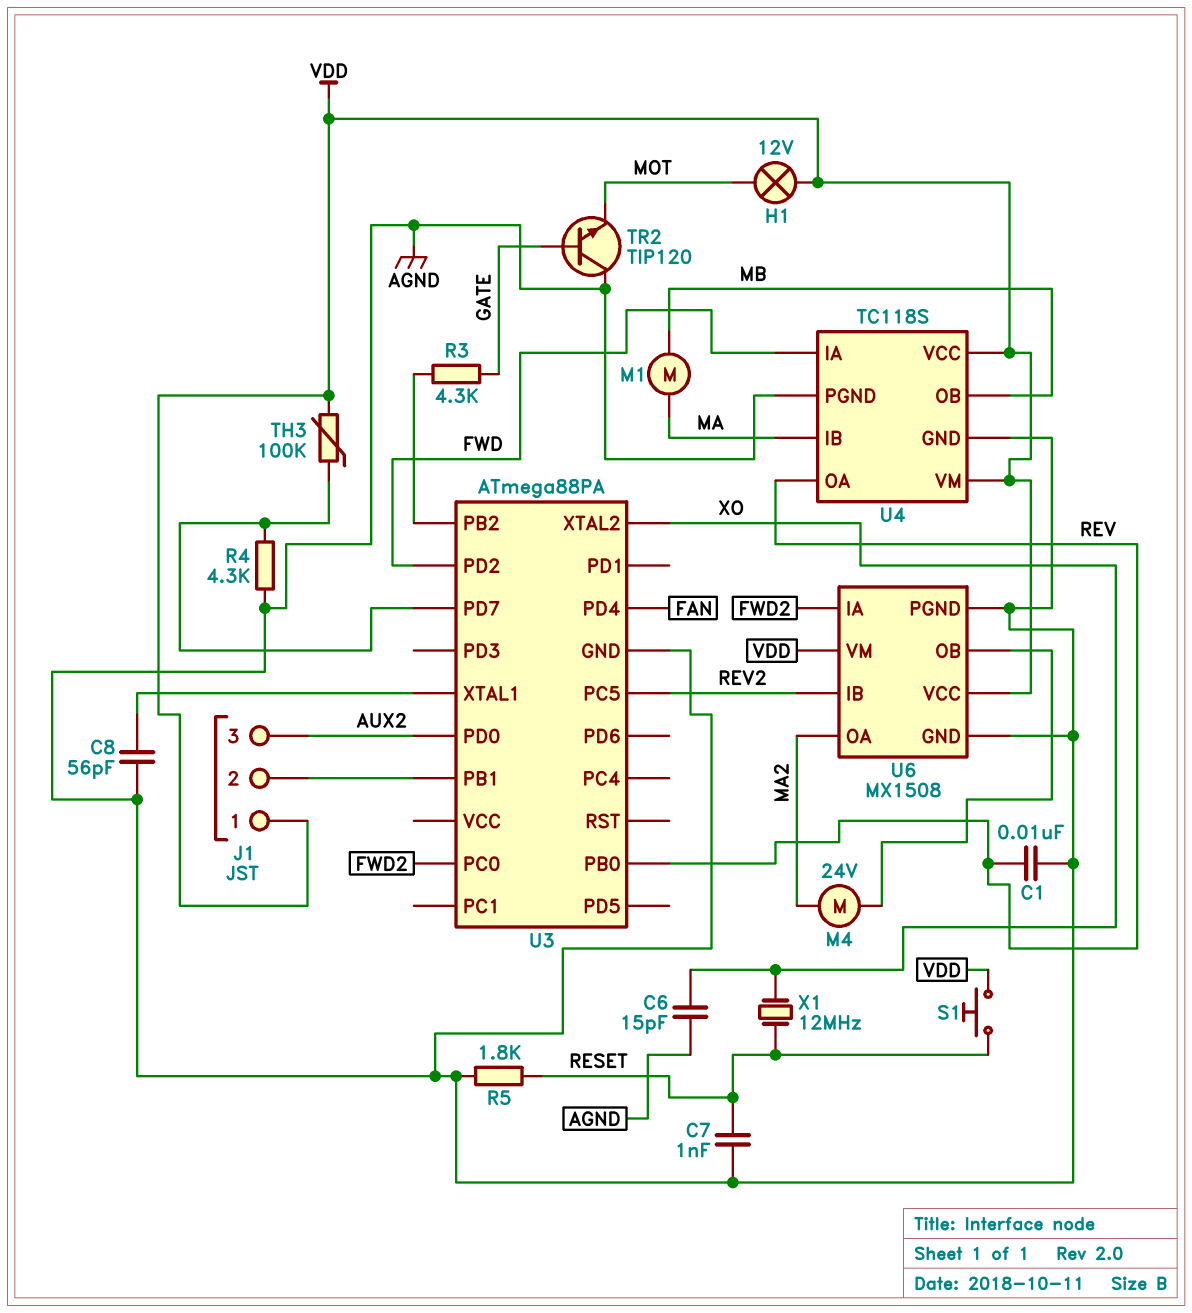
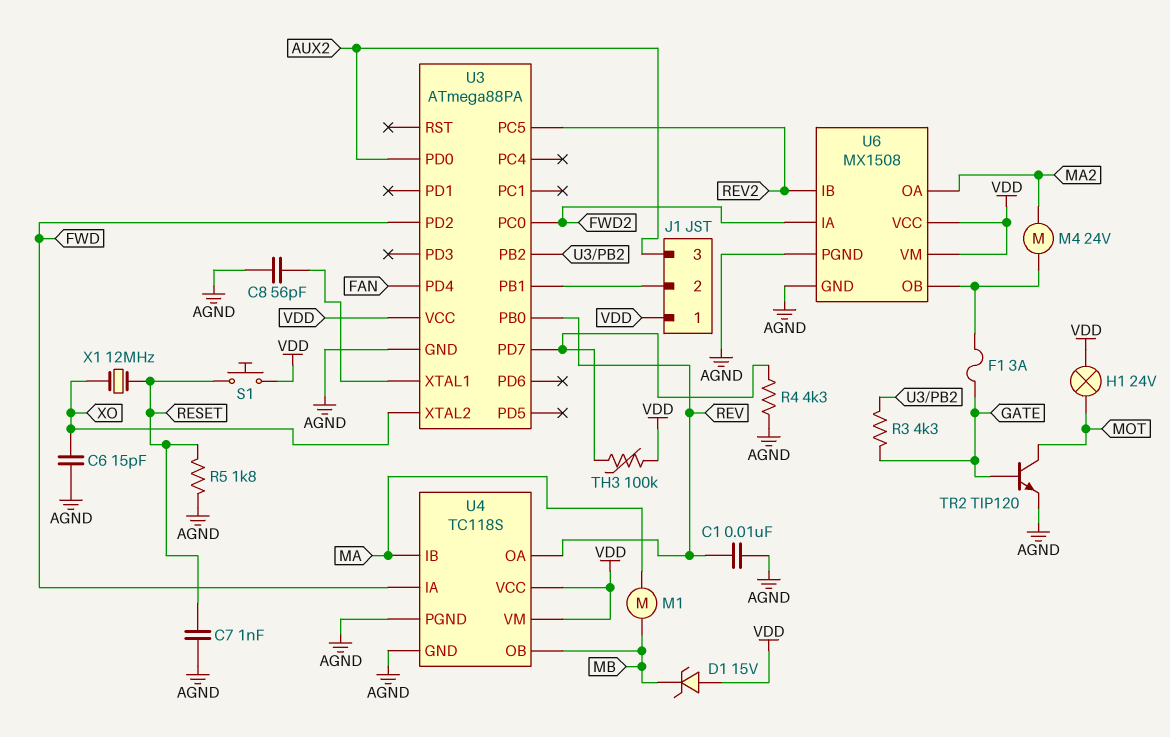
D1: none -> zener 15V (A VDD, K MB)
F1: none -> 3A (GATE, U6/OB)
H1: lamp 12V (MOT, VDD) -> lamp 24V (MOT, VDD)
TR2: NPN TIP120 (B GATE, C AGND, E MOT) -> NPN TIP120 (B GATE, C MOT, E AGND)
U3 pin VCC: none -> VDD

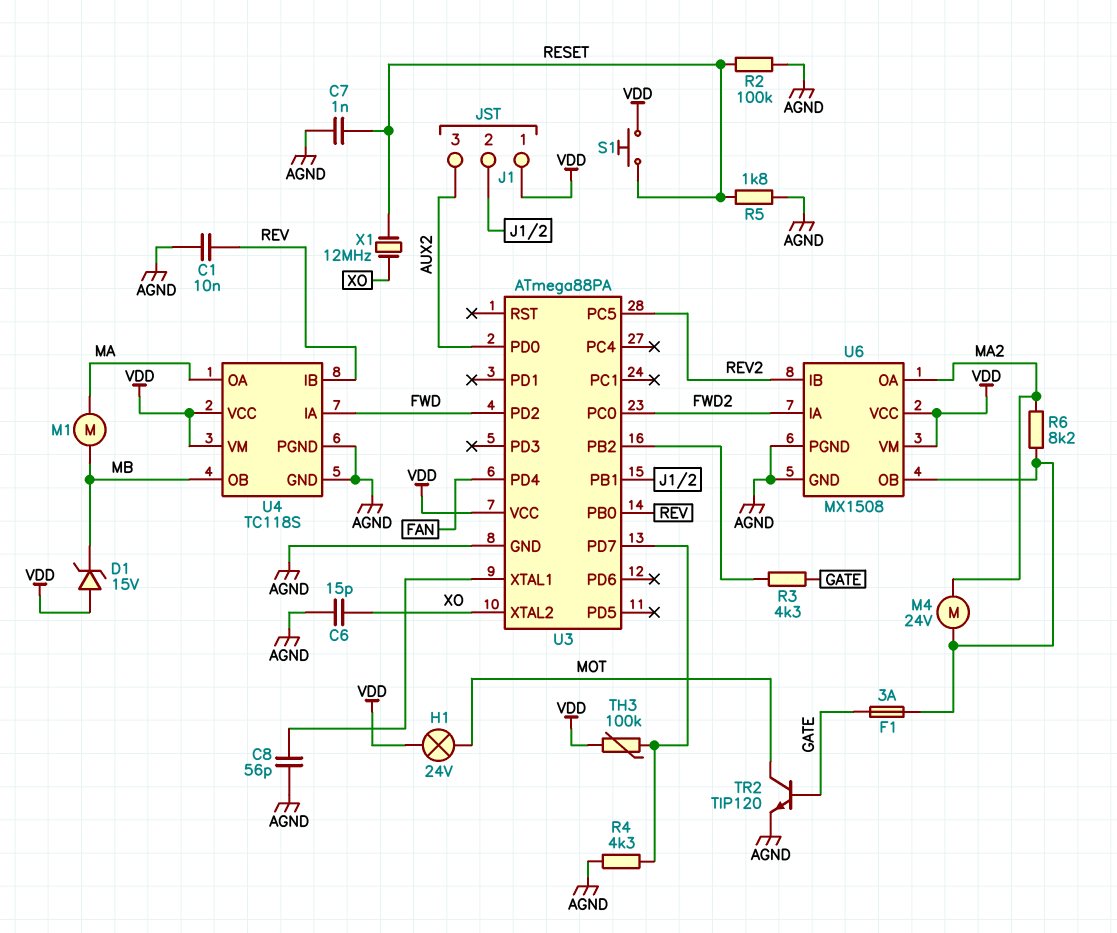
R2: none -> 100k (AGND, RESET)
R6: none -> 8.2k (MA2, U6/OB)
U4 pin IB: MA -> REV
U4 pin OA: REV -> MA

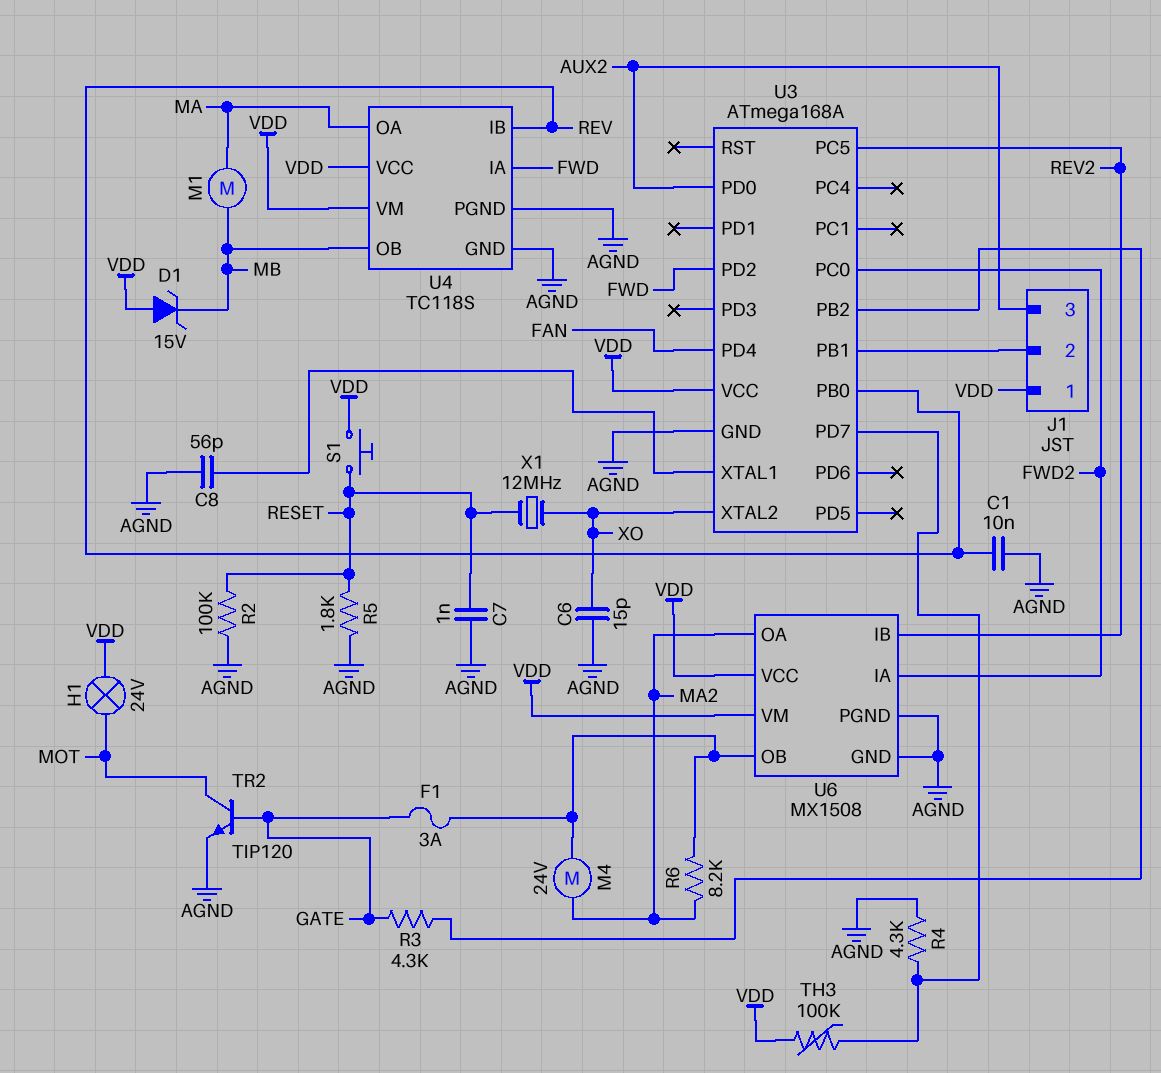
U3: ATmega88PA -> ATmega168A

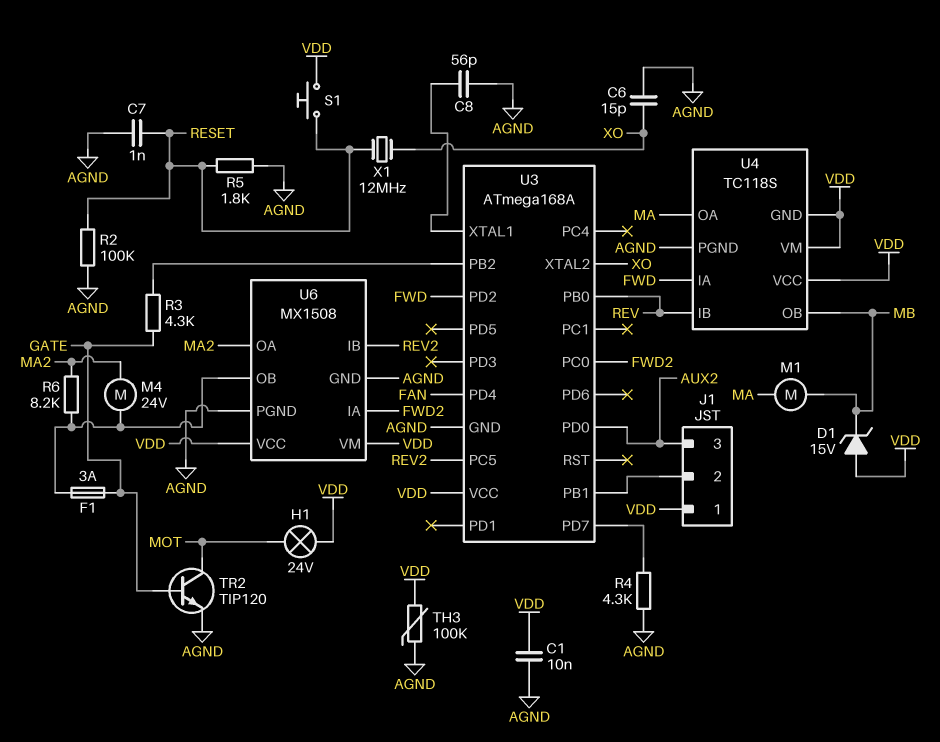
C1: 10nF (AGND, REV) -> 10nF (AGND, VDD)
TH3: 100k (U3/PD7, VDD) -> 100k (AGND, VDD)
U4 pin GND: AGND -> VDD

